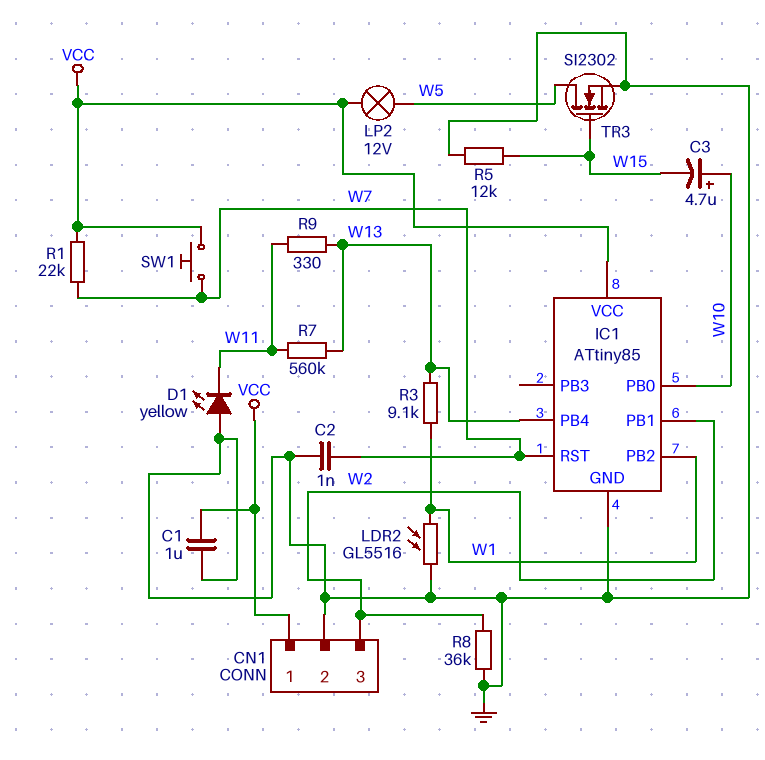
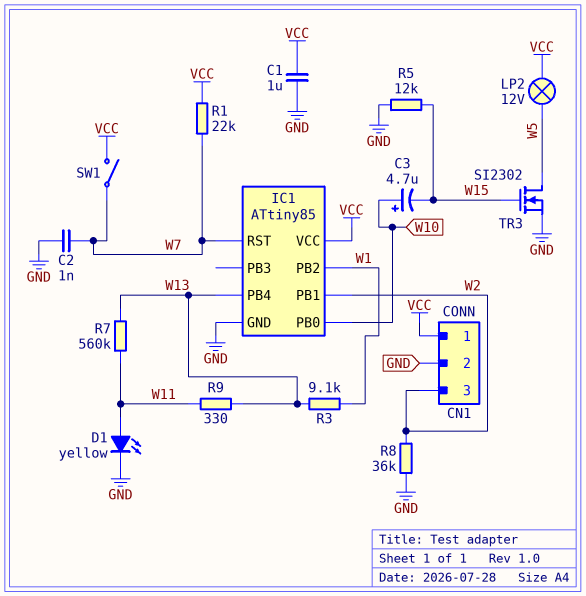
D1: LED yellow (A GND, K W11) -> LED yellow (A W11, K GND)
LDR2: GL5516 (GND, W1) -> none
SW1: button (VCC, W7) -> switch (VCC, W7)

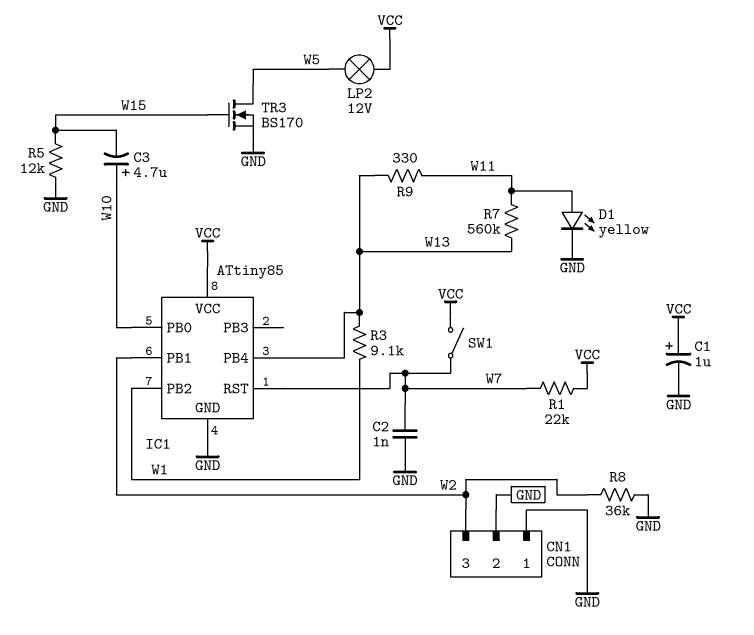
C1: 1uF (GND, VCC) -> 1uF (plus VCC, minus GND)
CN1 pin 1: VCC -> GND
TR3: NMOS SI2302 (G W15, D W5, S GND) -> NMOS BS170 (G W15, D W5, S GND)

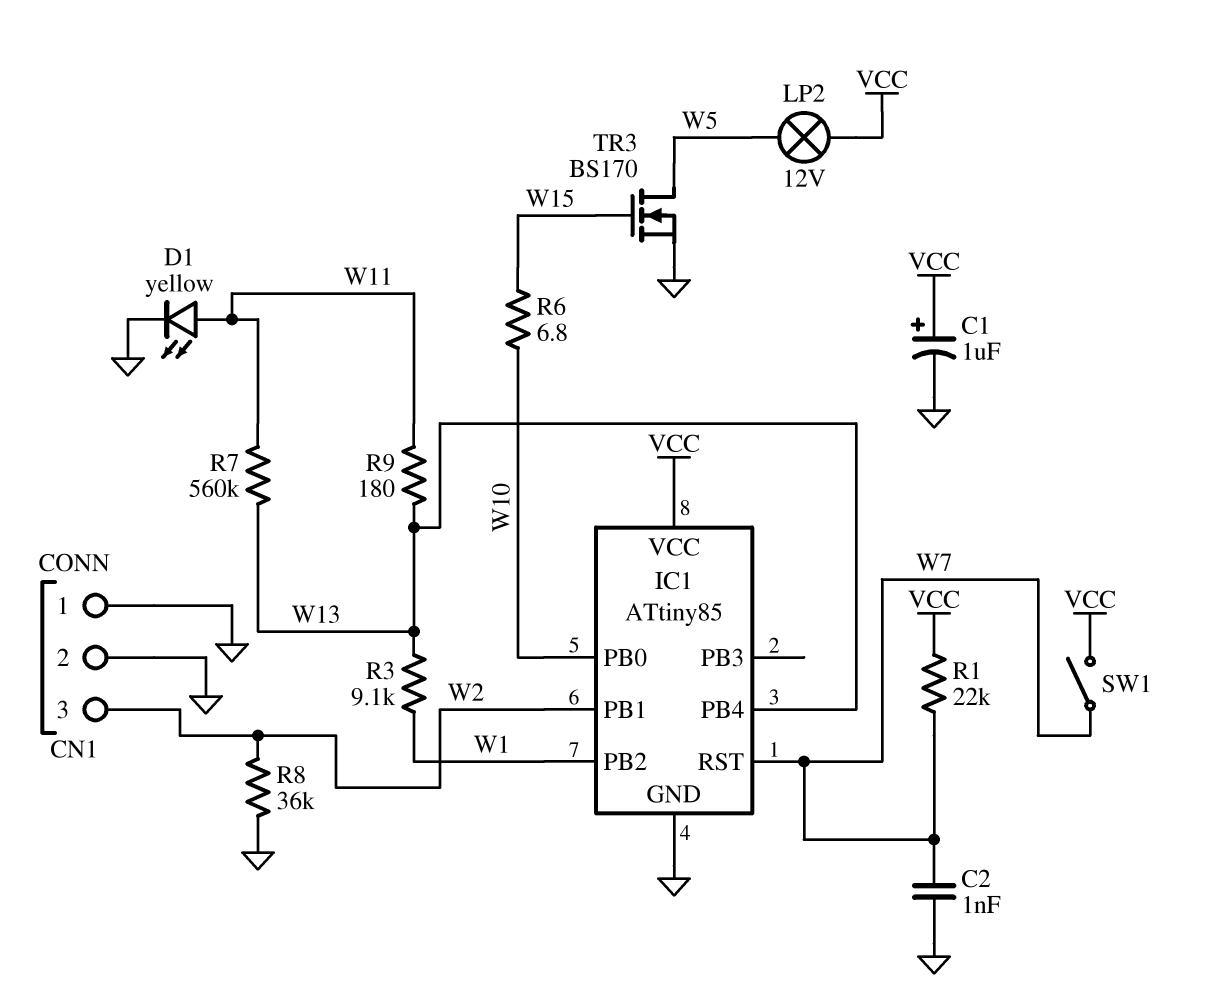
C3: 4.7uF (plus W10, minus W15) -> none
R5: 12k (GND, W15) -> none
R6: none -> 6.8 (W10, W15)
R9: 330 (W11, W13) -> 180 (W11, W13)

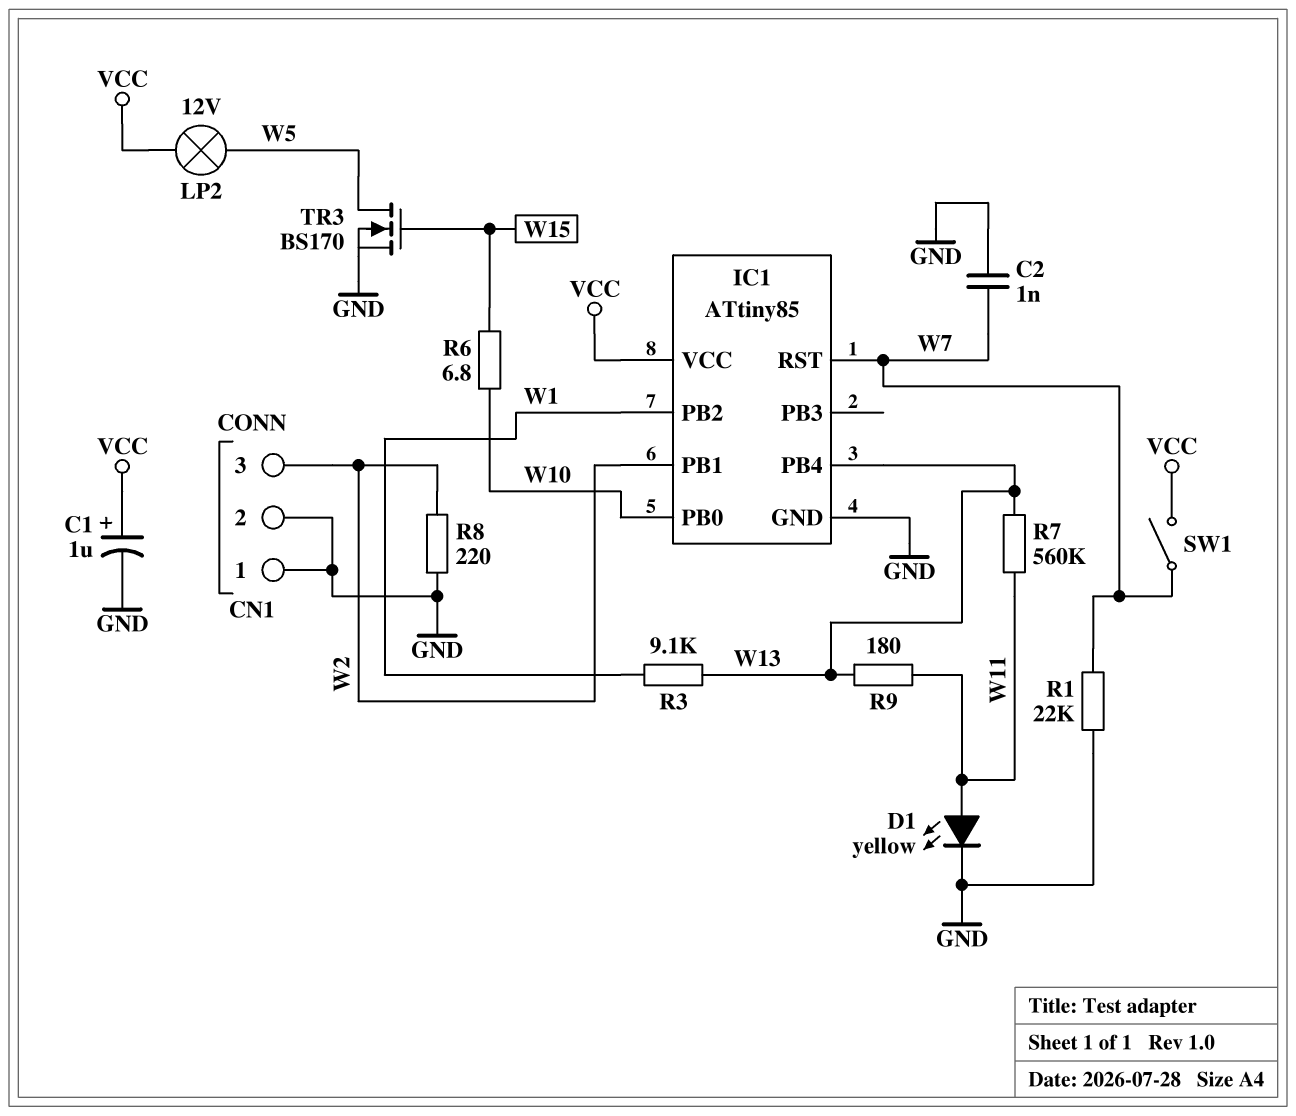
R1: 22k (VCC, W7) -> 22k (GND, W7)
R8: 36k (GND, W2) -> 220 (GND, W2)

